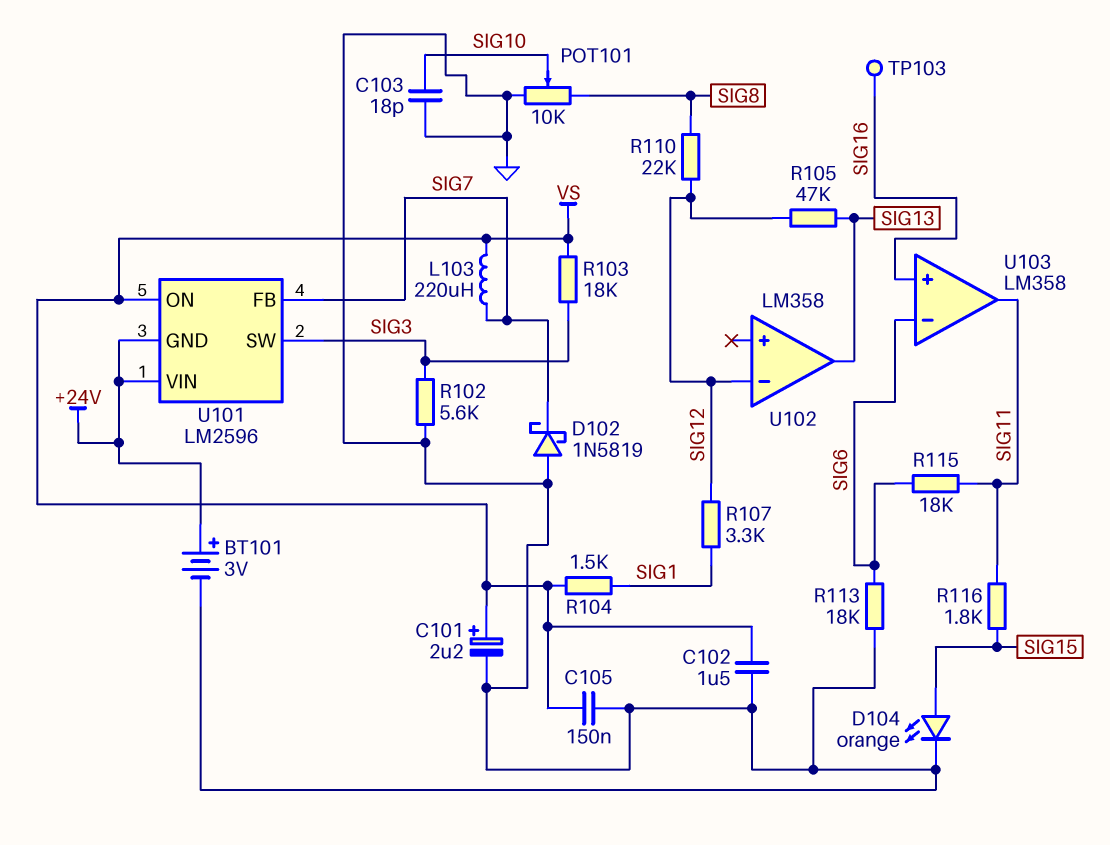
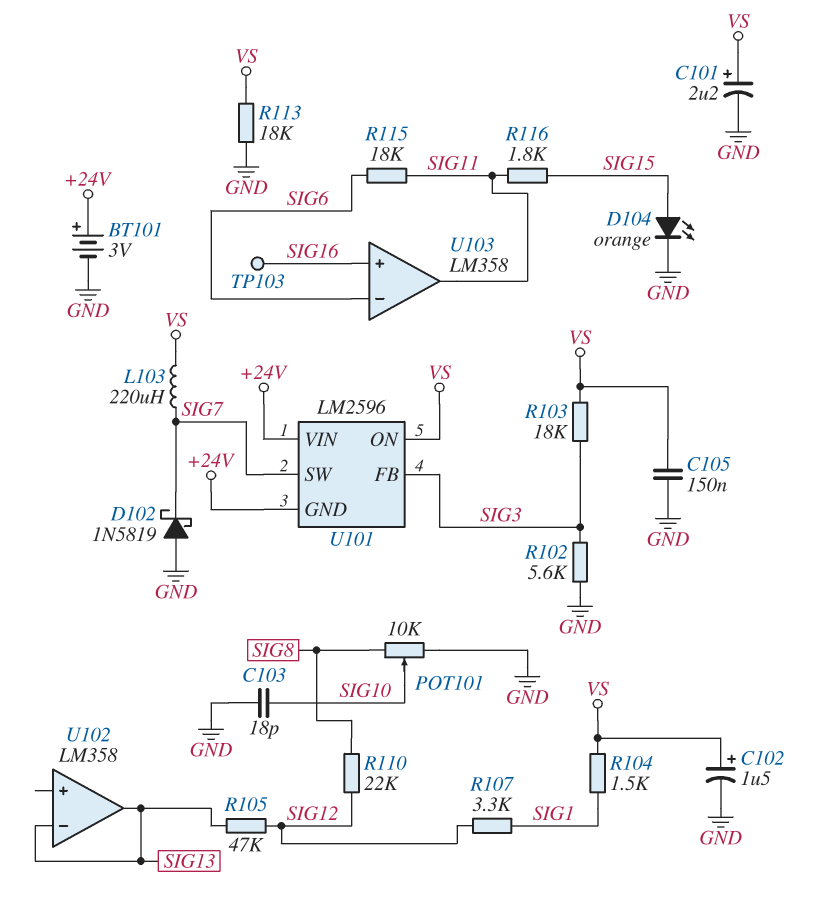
C102: 1.5uF (GND, VS) -> 1.5uF (plus VS, minus GND)
R113: 18k (GND, SIG6) -> 18k (GND, VS)
U101 pin FB: SIG7 -> SIG3
U101 pin SW: SIG3 -> SIG7
U102 pin in-: SIG12 -> SIG13

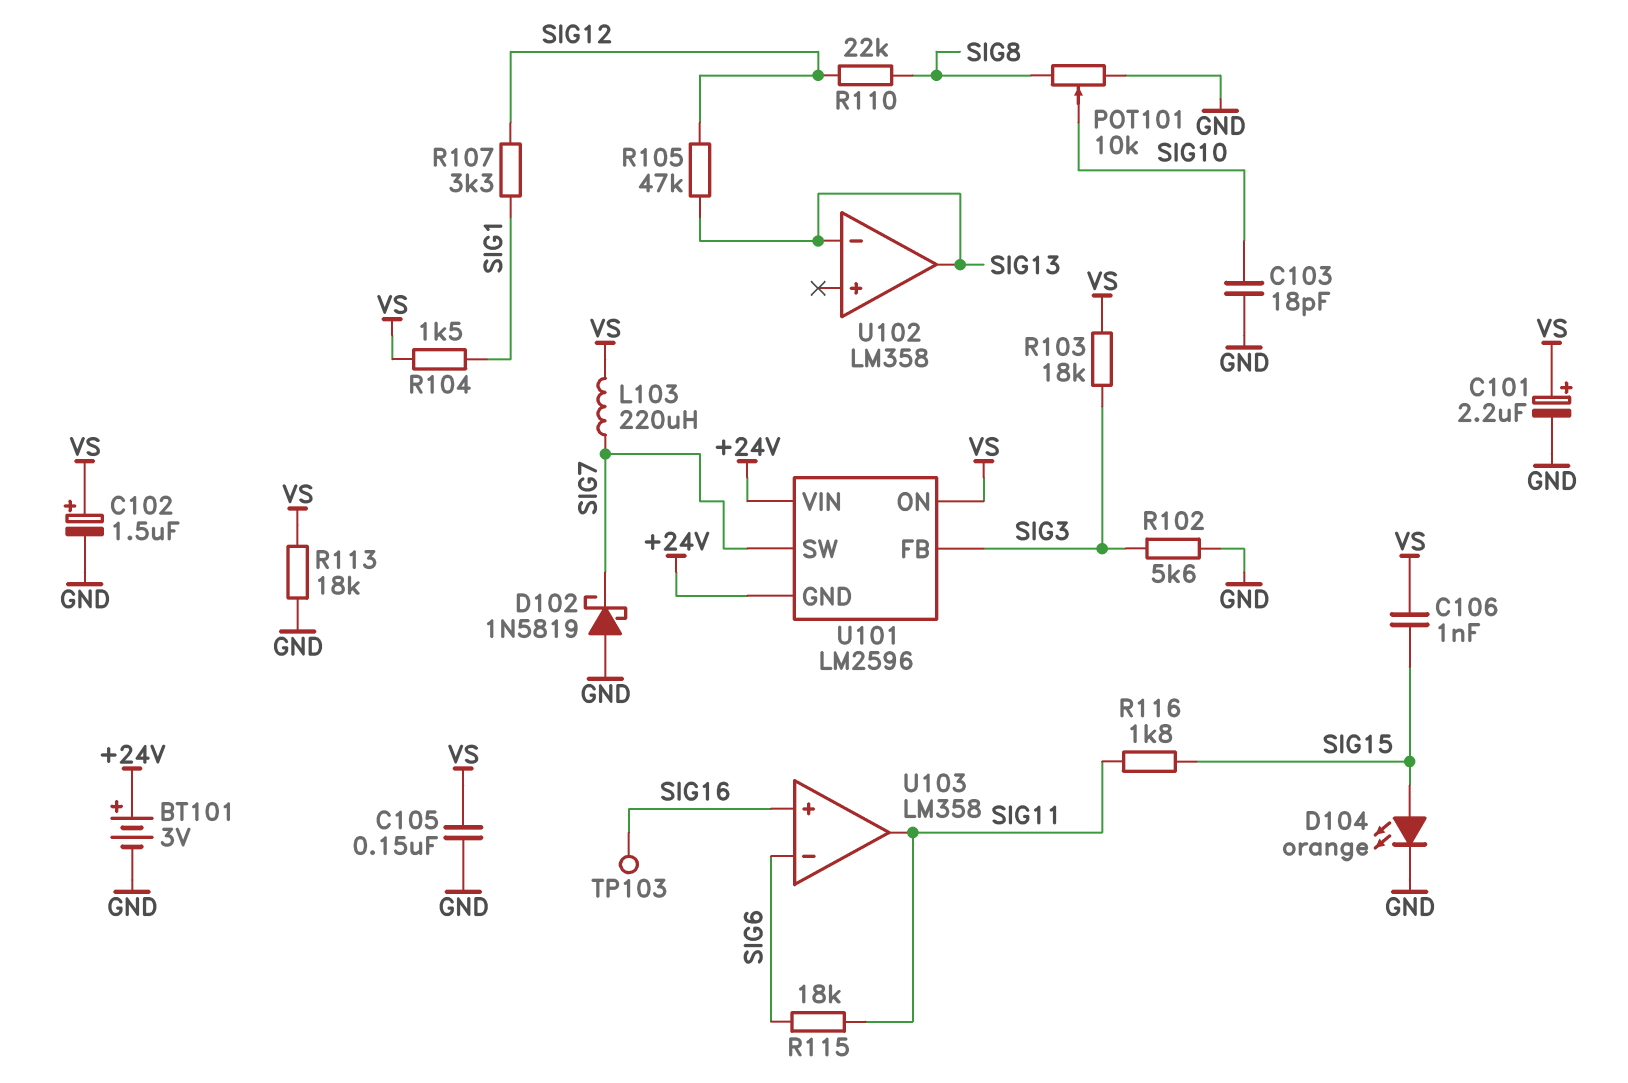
C106: none -> 1nF (SIG15, VS)

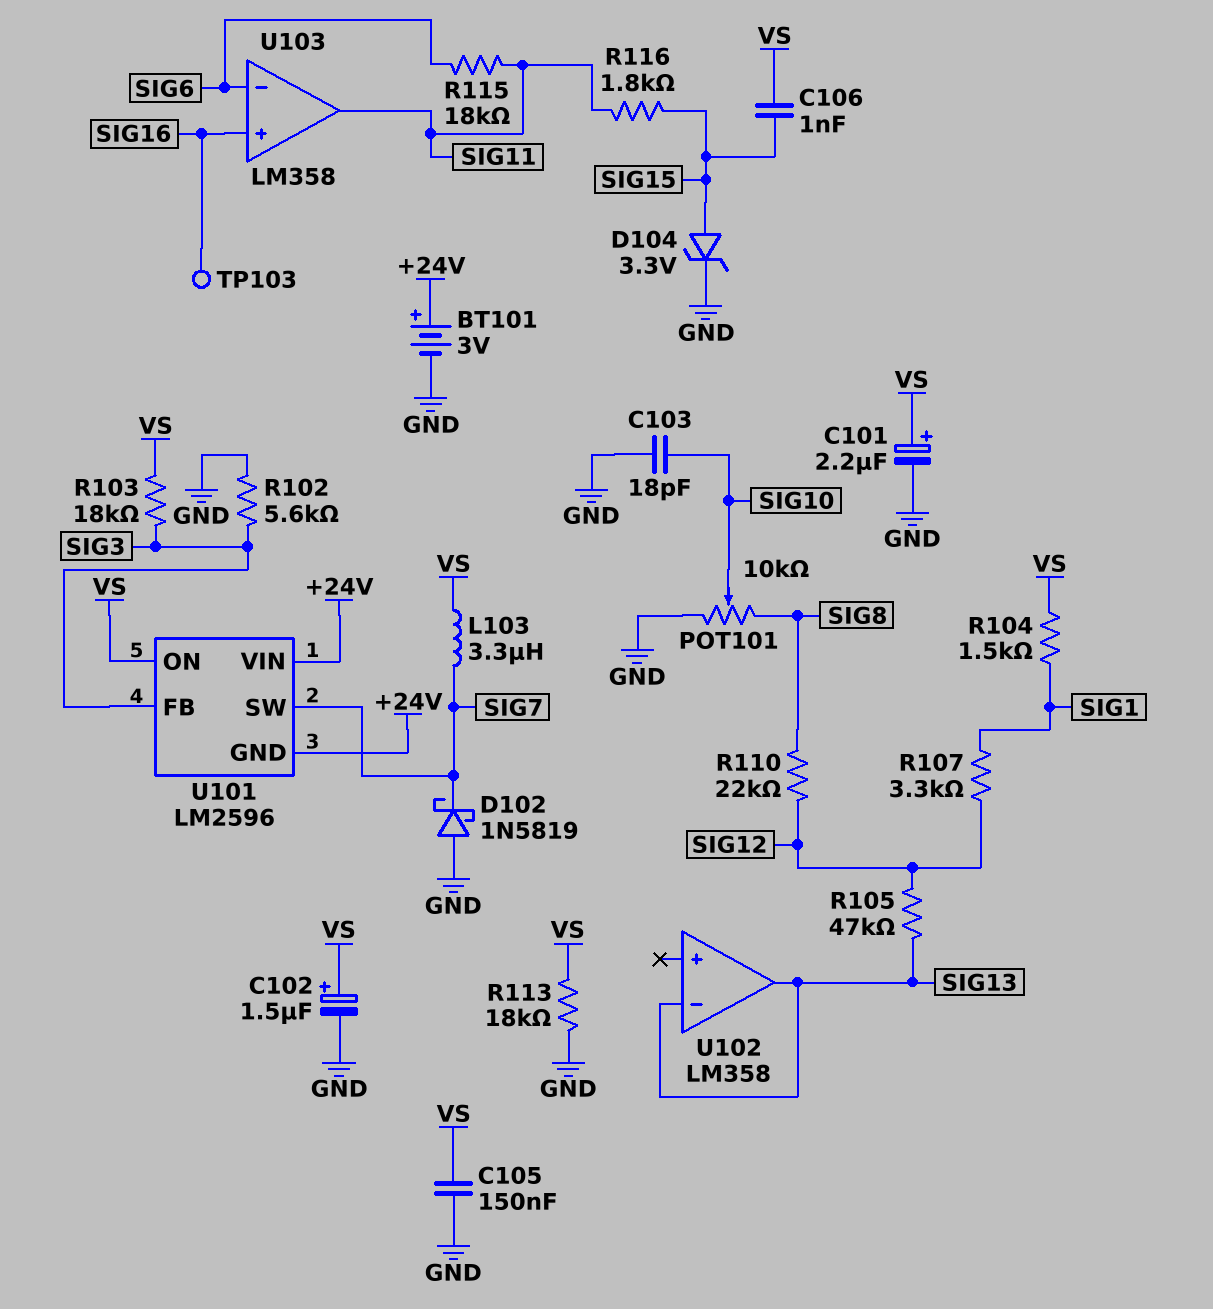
D104: LED orange (A SIG15, K GND) -> zener 3.3V (A SIG15, K GND)
L103: 220uH (SIG7, VS) -> 3.3uH (SIG7, VS)

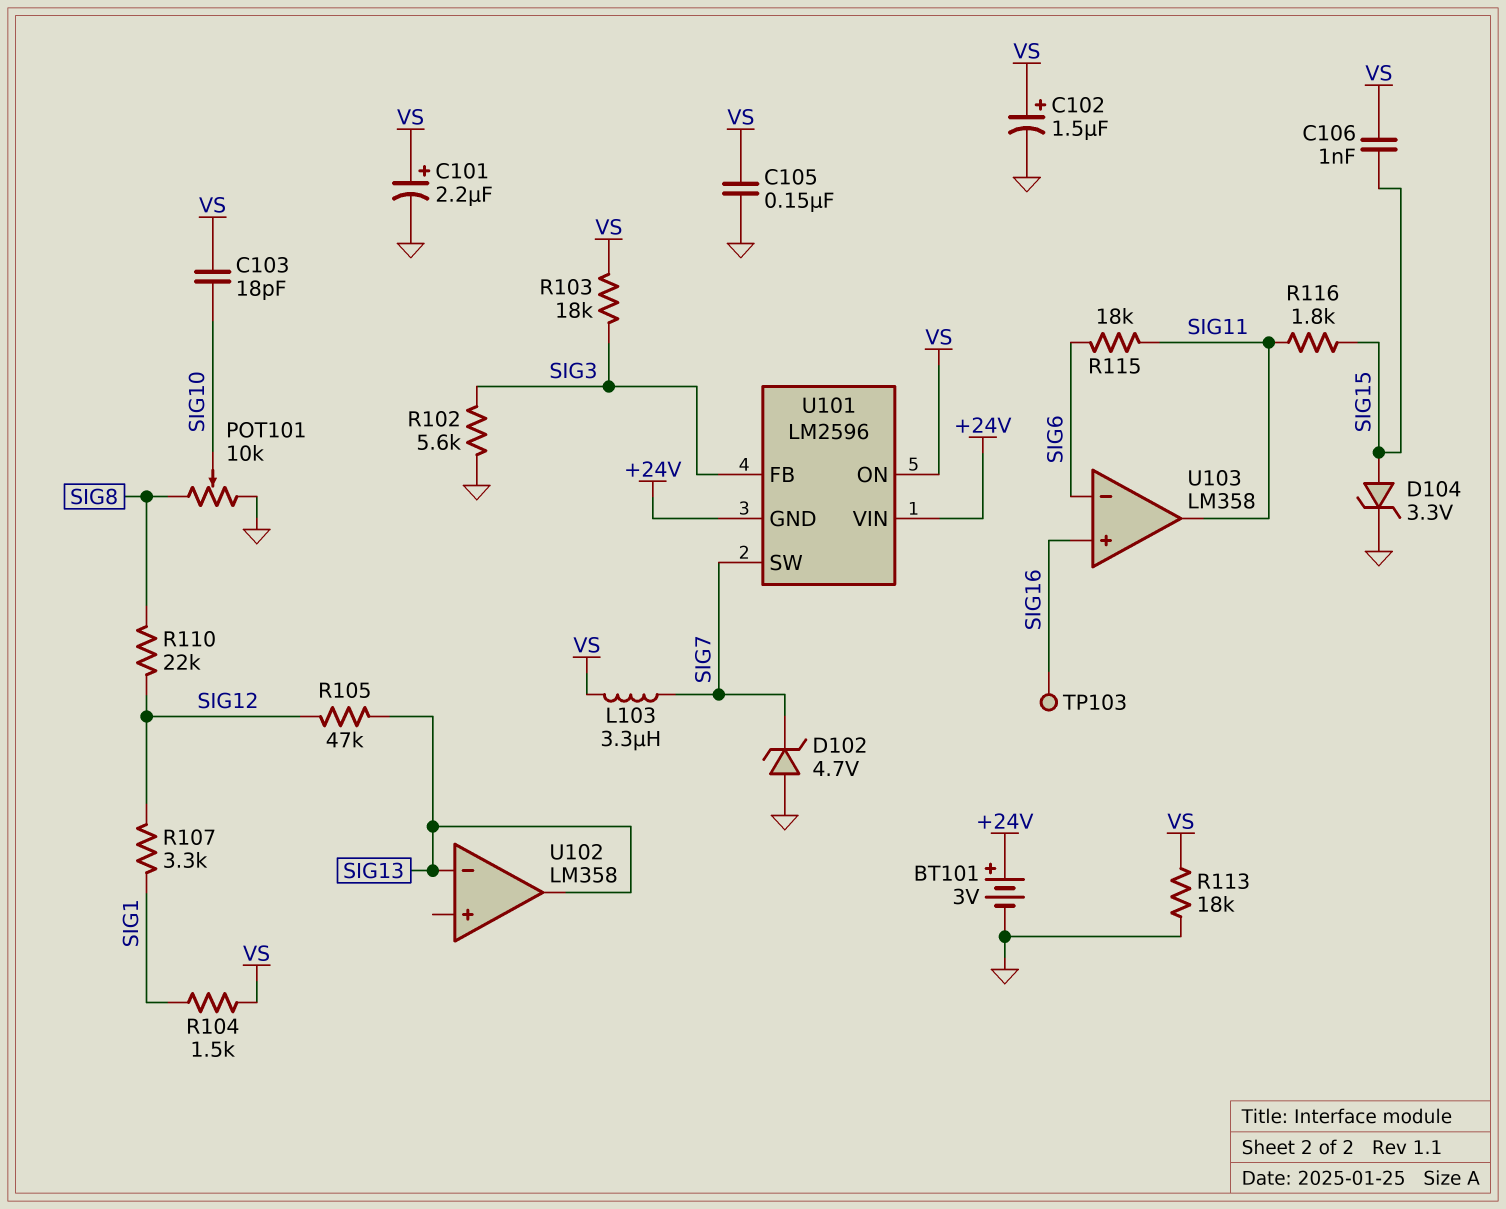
C103: 18pF (GND, SIG10) -> 18pF (SIG10, VS)
D102: schottky 1N5819 (A GND, K SIG7) -> zener 4.7V (A GND, K SIG7)

